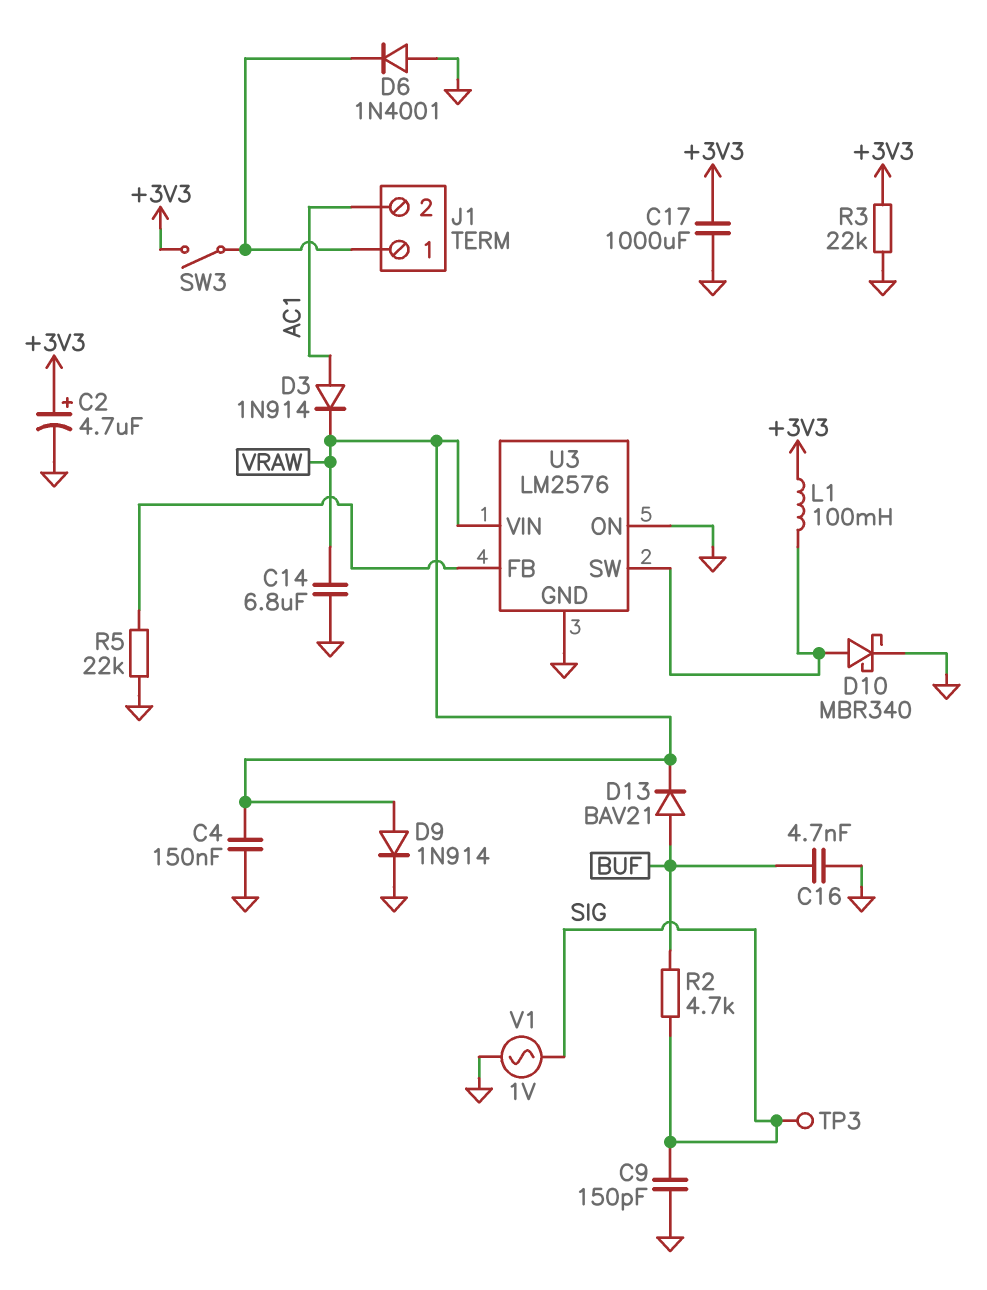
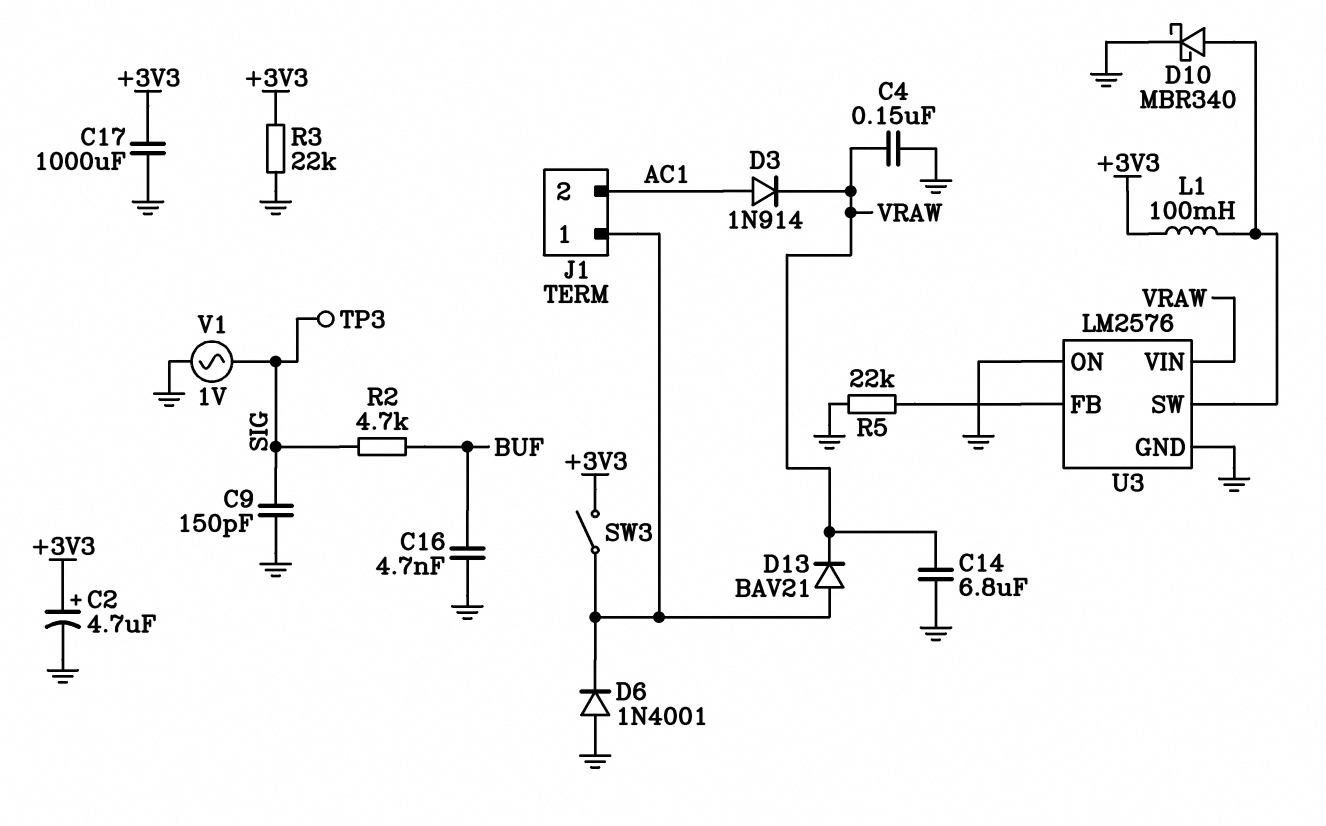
D9: diode 1N914 (A VRAW, K GND) -> none
D13: diode BAV21 (A BUF, K VRAW) -> diode BAV21 (A J1/1, K VRAW)

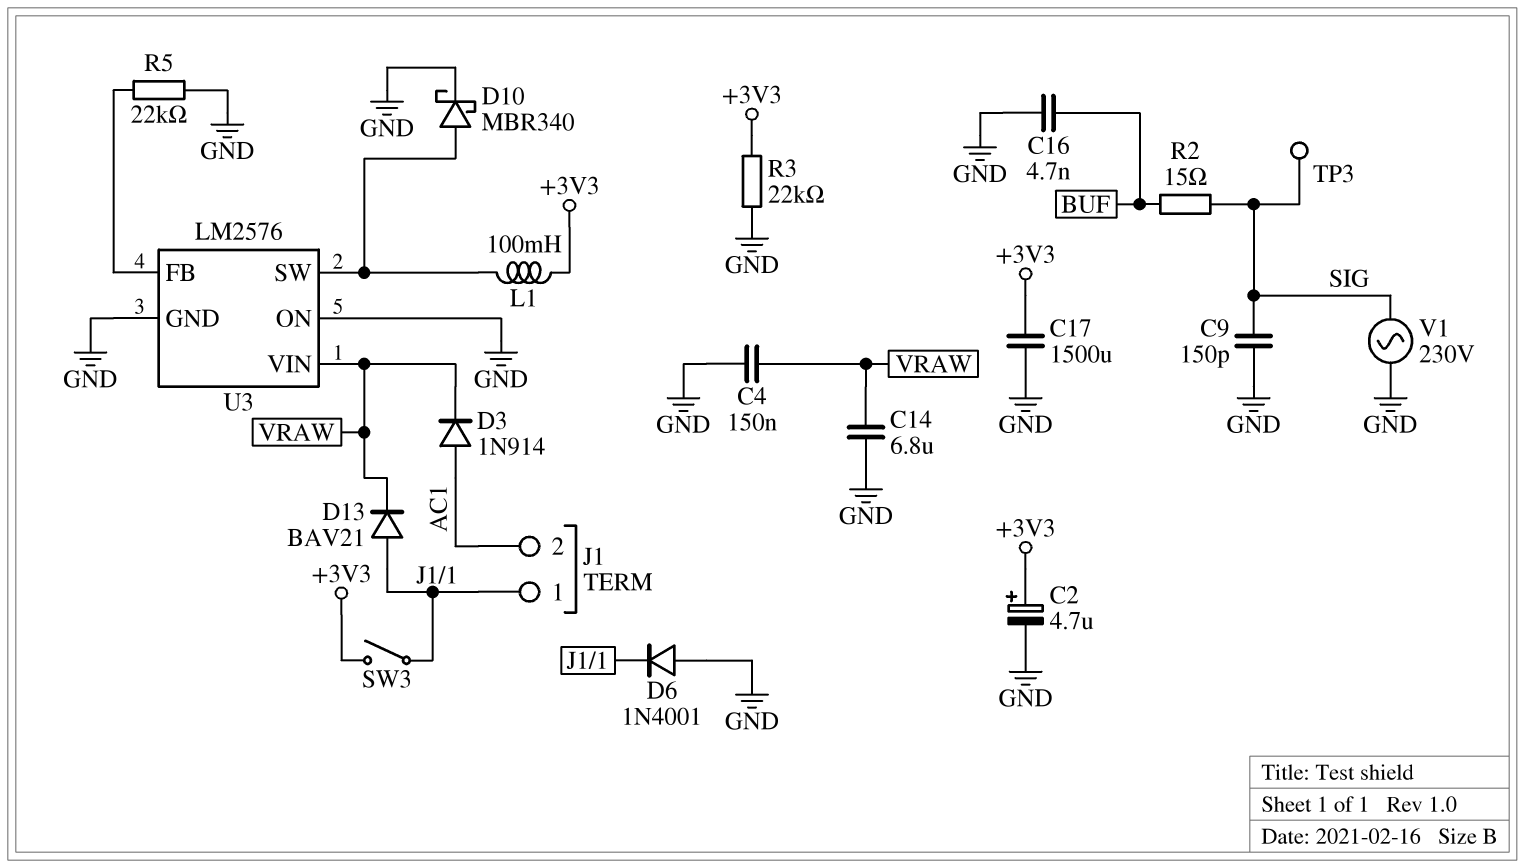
C17: 1000uF (+3V3, GND) -> 1500uF (+3V3, GND)
R2: 4.7k (BUF, SIG) -> 15 (BUF, SIG)
V1: AC 1V (GND, SIG) -> AC 230V (GND, SIG)

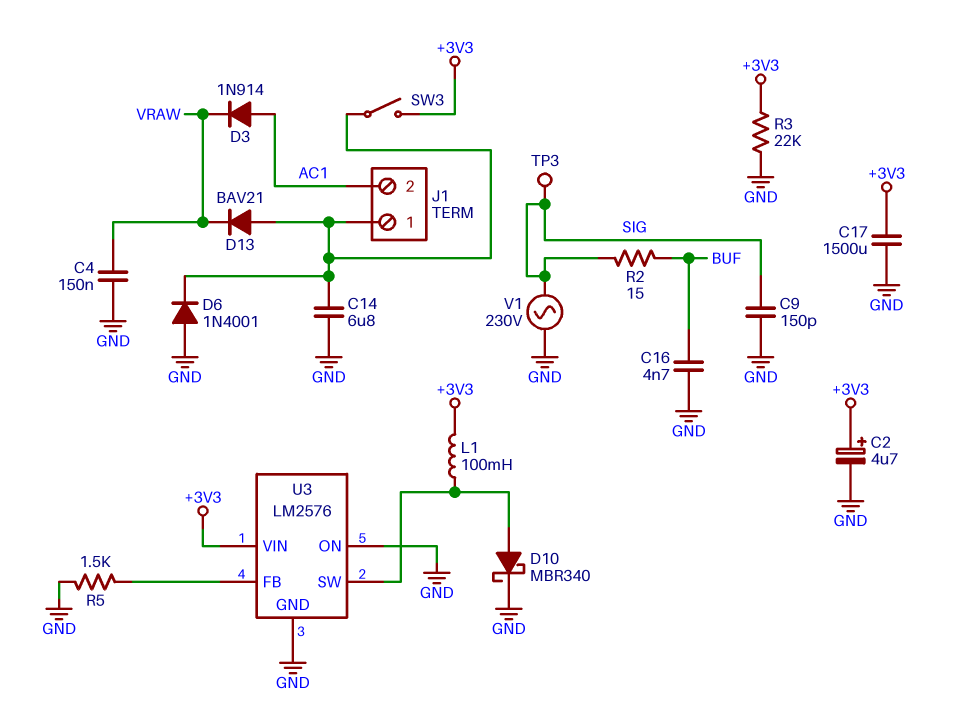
C14: 6.8uF (GND, VRAW) -> 6.8uF (GND, J1/1)
R5: 22k (GND, U3/FB) -> 1.5k (GND, U3/FB)
U3 pin VIN: VRAW -> +3V3

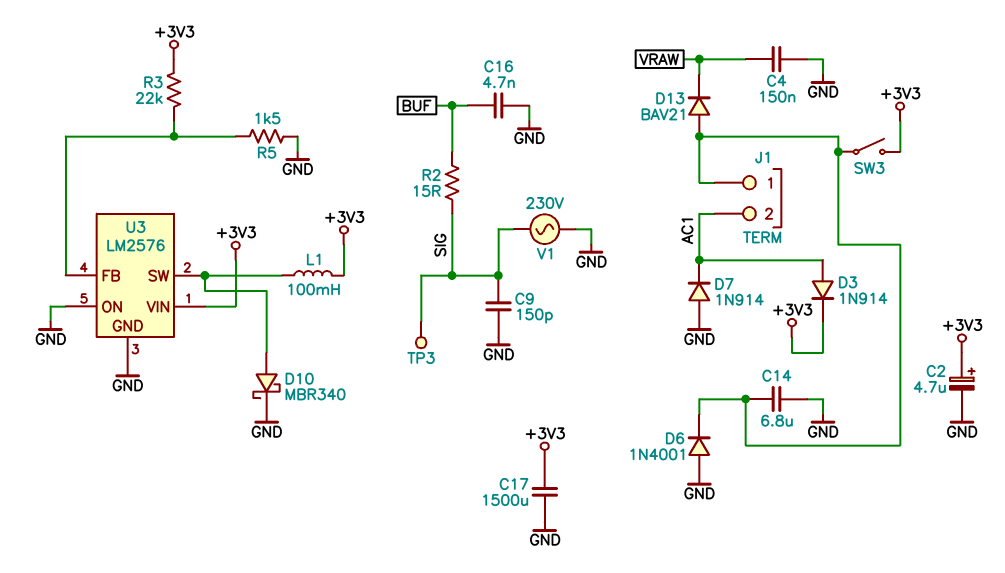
D3: diode 1N914 (A AC1, K VRAW) -> diode 1N914 (A AC1, K +3V3)
D7: none -> diode 1N914 (A GND, K AC1)
R3: 22k (+3V3, GND) -> 22k (+3V3, U3/FB)

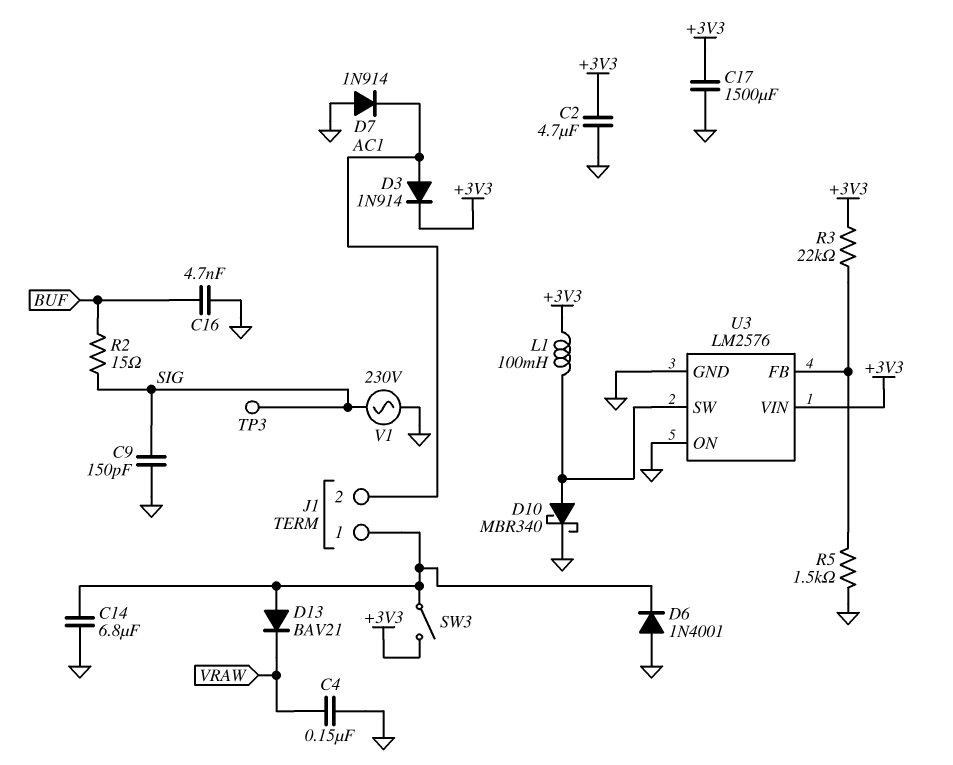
C2: 4.7uF (plus +3V3, minus GND) -> 4.7uF (+3V3, GND)

